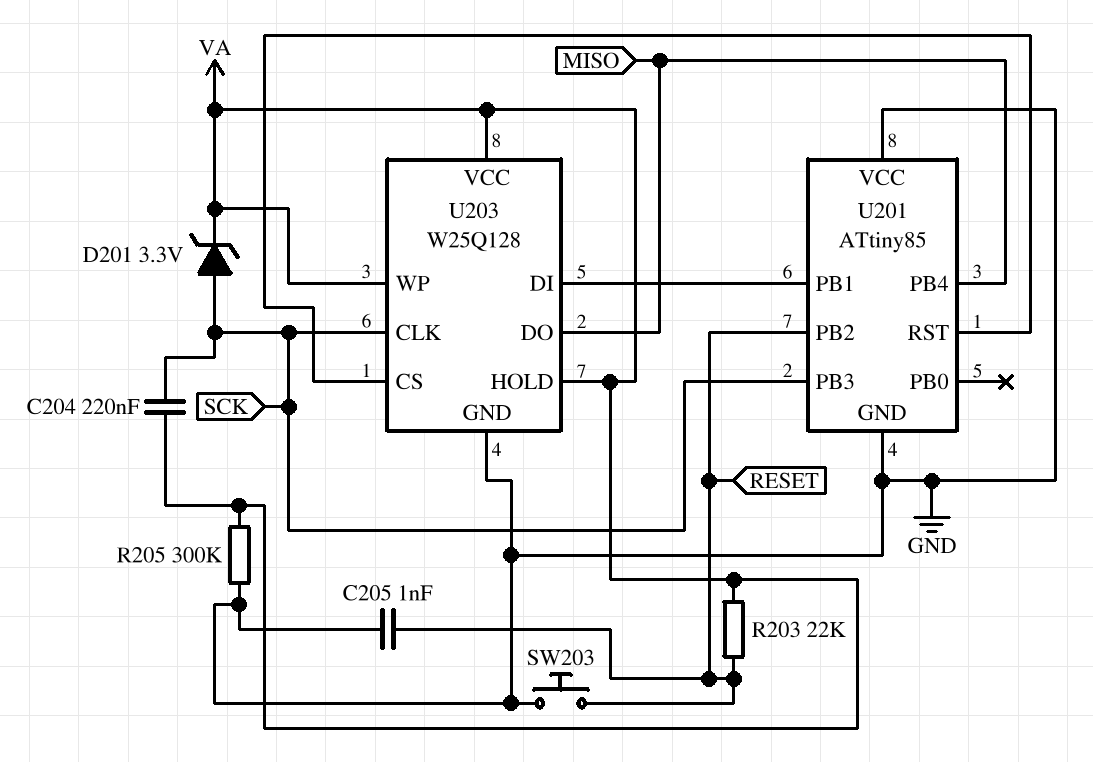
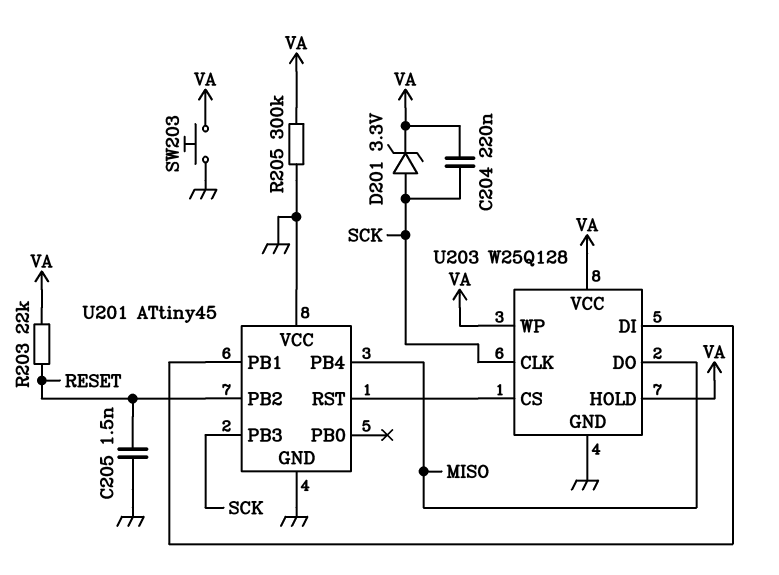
C205: 1nF (GND, RESET) -> 1.5nF (GND, RESET)
SW203: button (GND, RESET) -> button (GND, VA)
U201: ATtiny85 -> ATtiny45

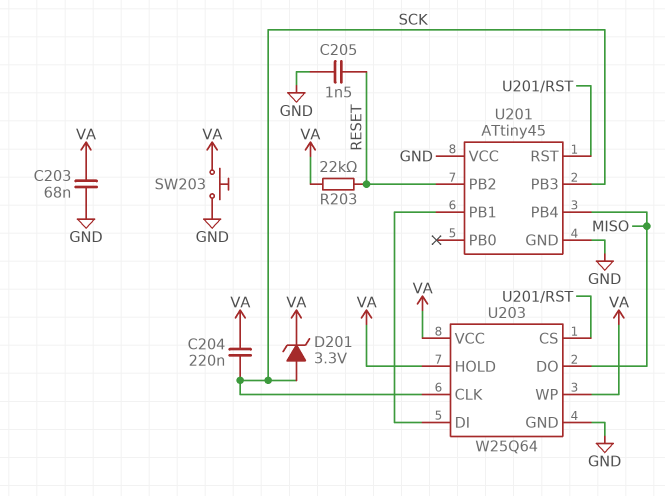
C203: none -> 68nF (GND, VA)
R205: 300k (GND, VA) -> none
U203: W25Q128 -> W25Q64

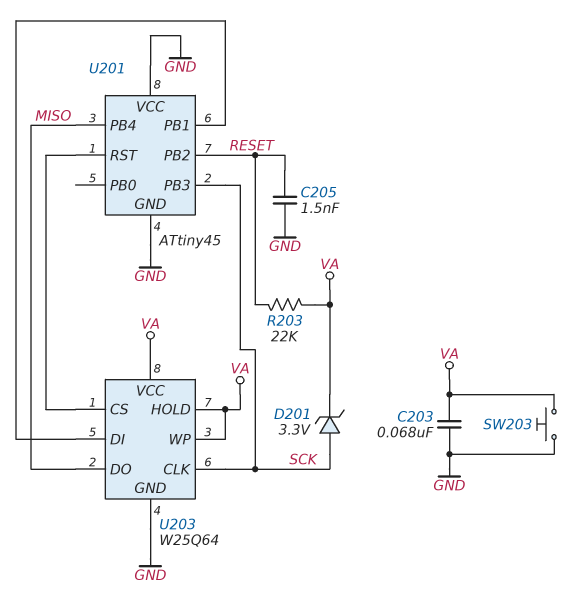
C204: 220nF (SCK, VA) -> none

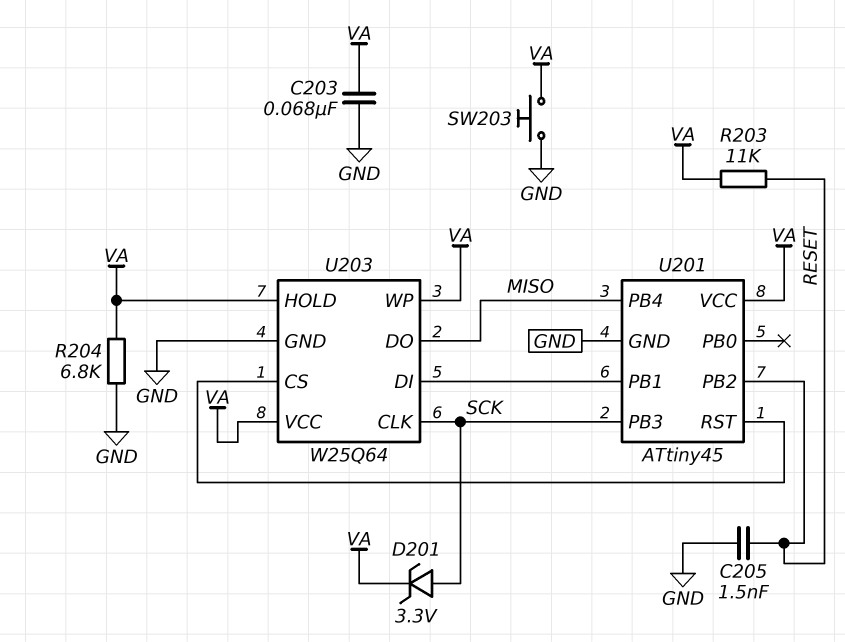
R203: 22k (RESET, VA) -> 11k (RESET, VA)
R204: none -> 6.8k (GND, VA)
U201 pin VCC: GND -> VA

